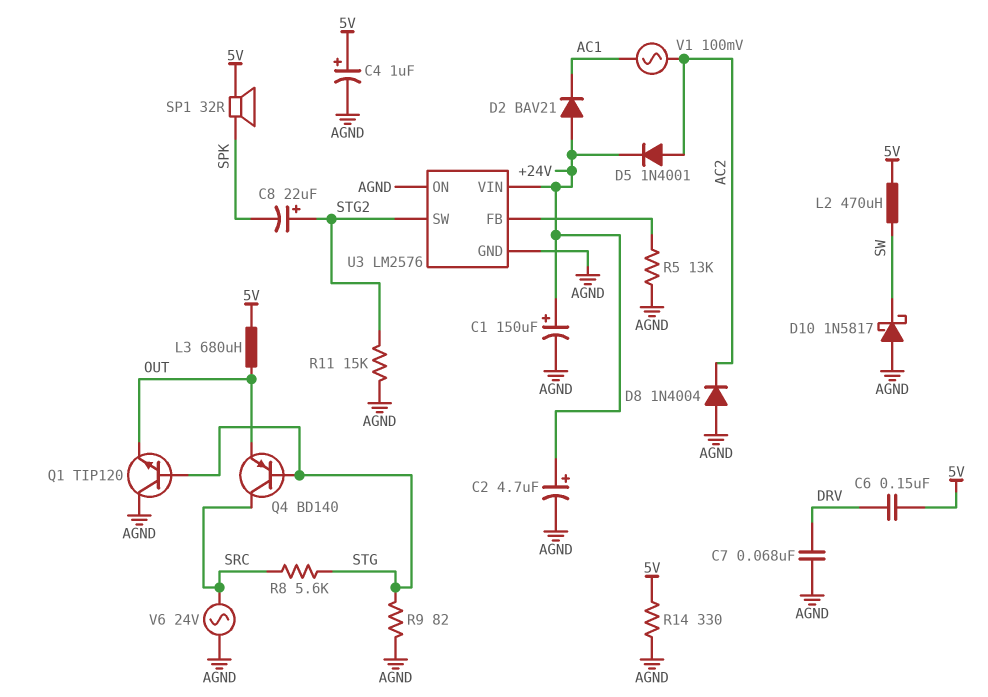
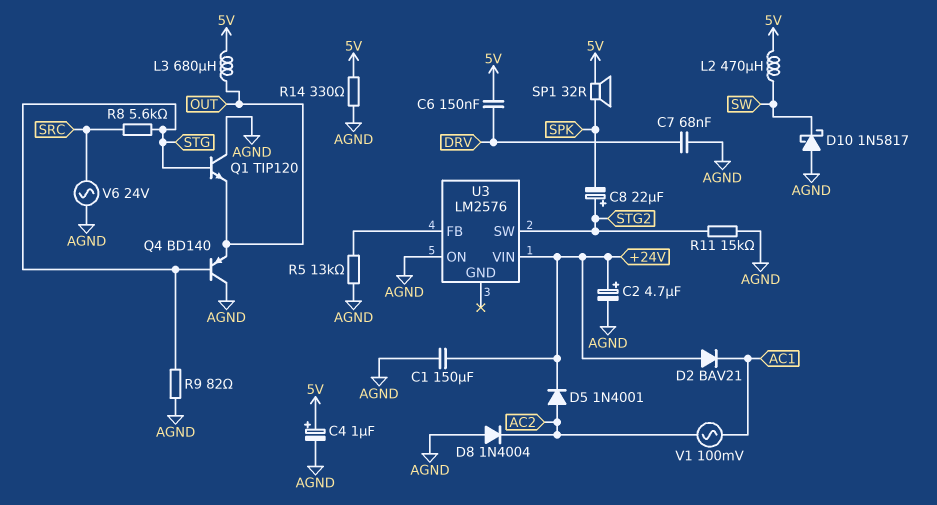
C1: 150uF (plus +24V, minus AGND) -> 150uF (+24V, AGND)
Q4: PNP BD140 (B STG, C SRC, E OUT) -> PNP BD140 (B STG, C AGND, E OUT)
U3 pin GND: AGND -> none

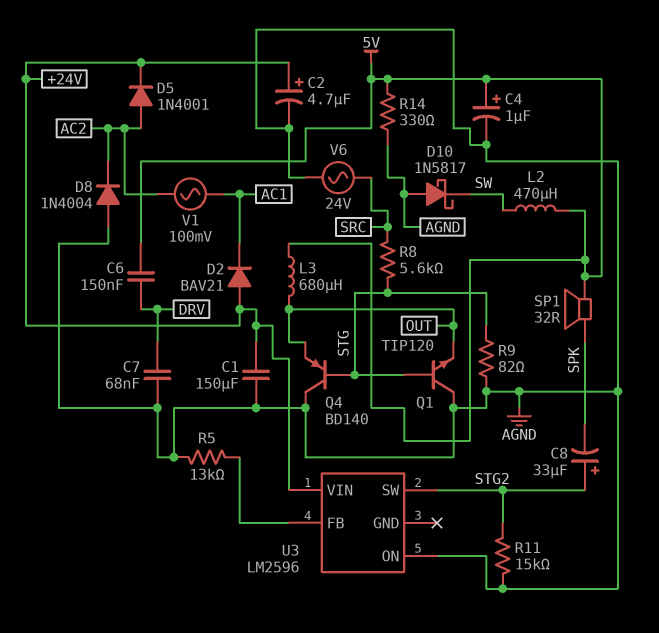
C8: 22uF (plus STG2, minus SPK) -> 33uF (plus STG2, minus SPK)
U3: LM2576 -> LM2596

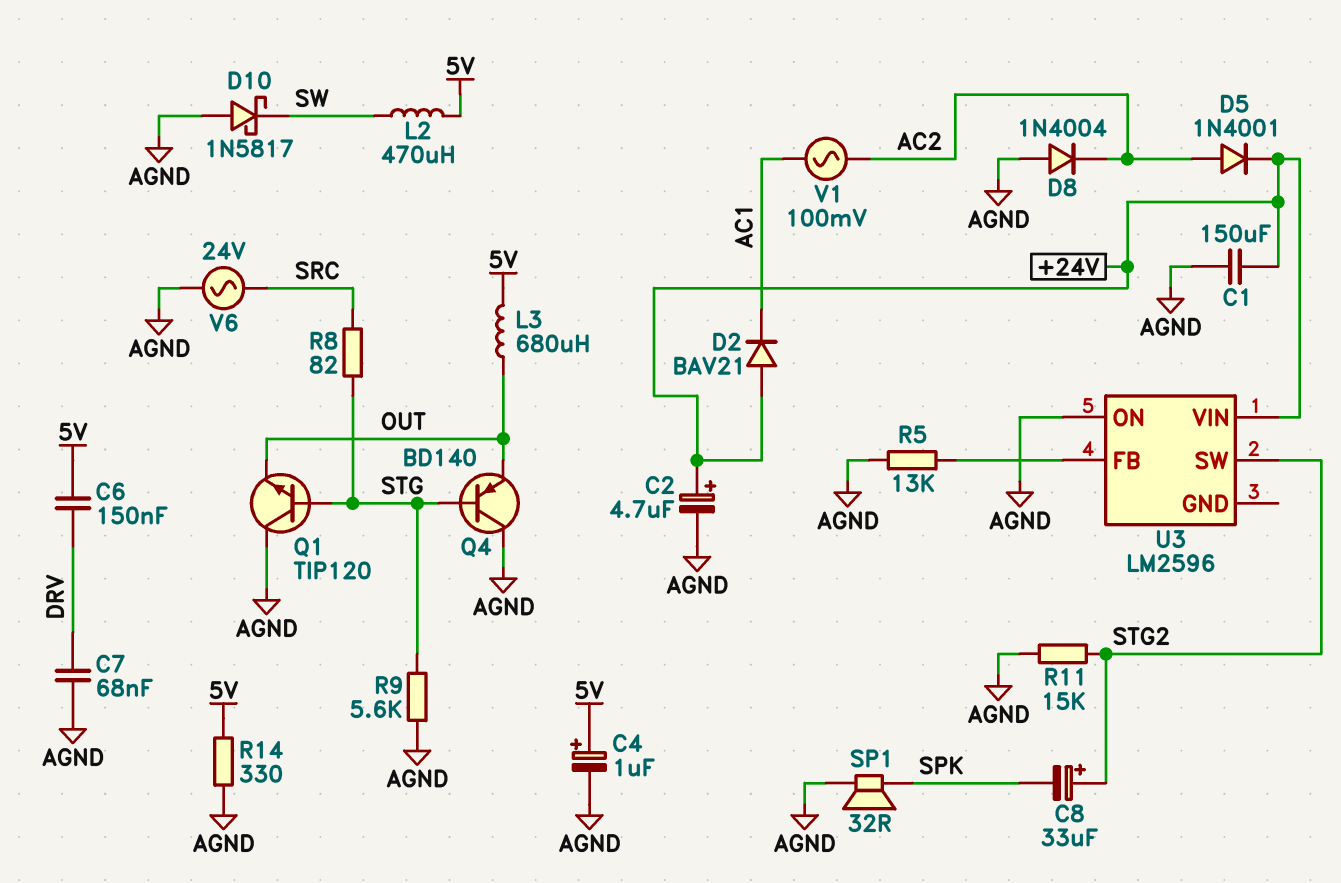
R8: 5.6k (SRC, STG) -> 82 (SRC, STG)
R9: 82 (AGND, STG) -> 5.6k (AGND, STG)
SP1: speaker 32R (5V, SPK) -> speaker 32R (AGND, SPK)

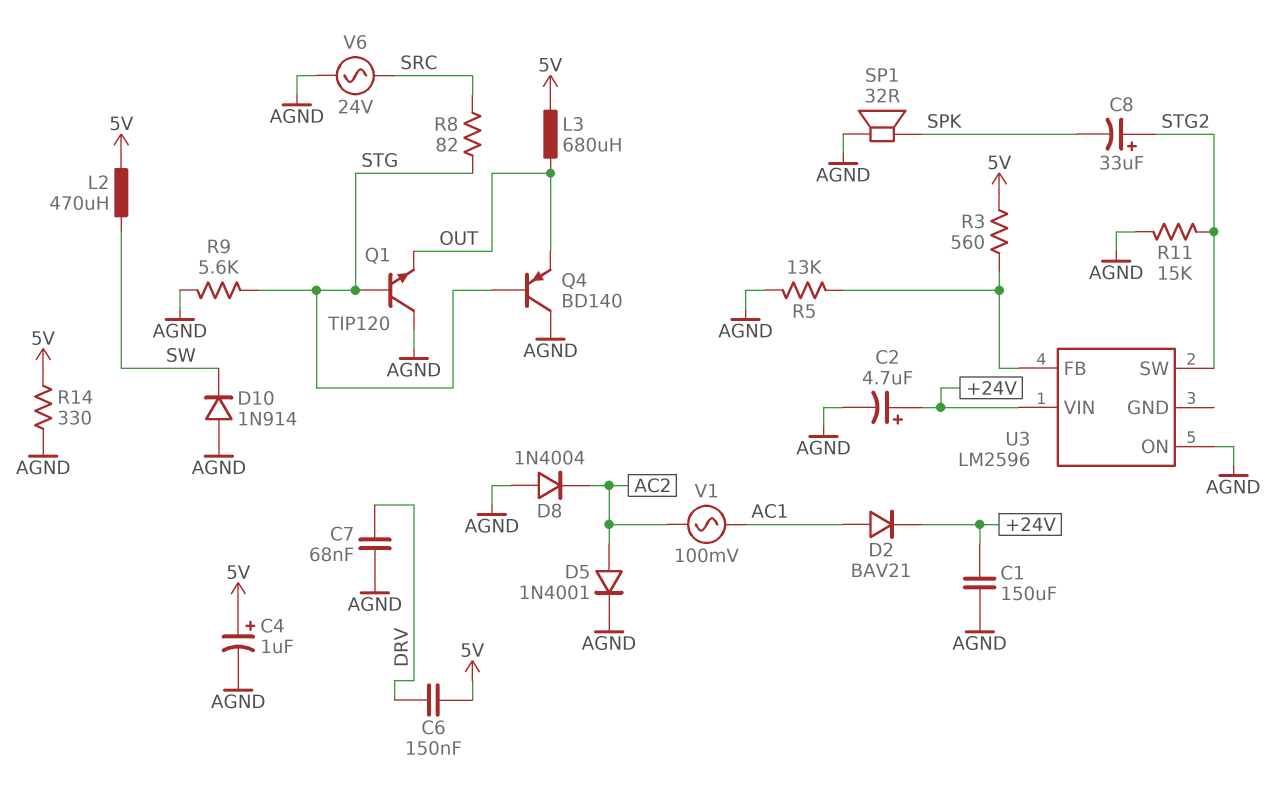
D2: diode BAV21 (A +24V, K AC1) -> diode BAV21 (A AC1, K +24V)
D5: diode 1N4001 (A AC2, K +24V) -> diode 1N4001 (A AC2, K AGND)
D10: schottky 1N5817 (A AGND, K SW) -> diode 1N914 (A AGND, K SW)
R3: none -> 560 (5V, U3/FB)

